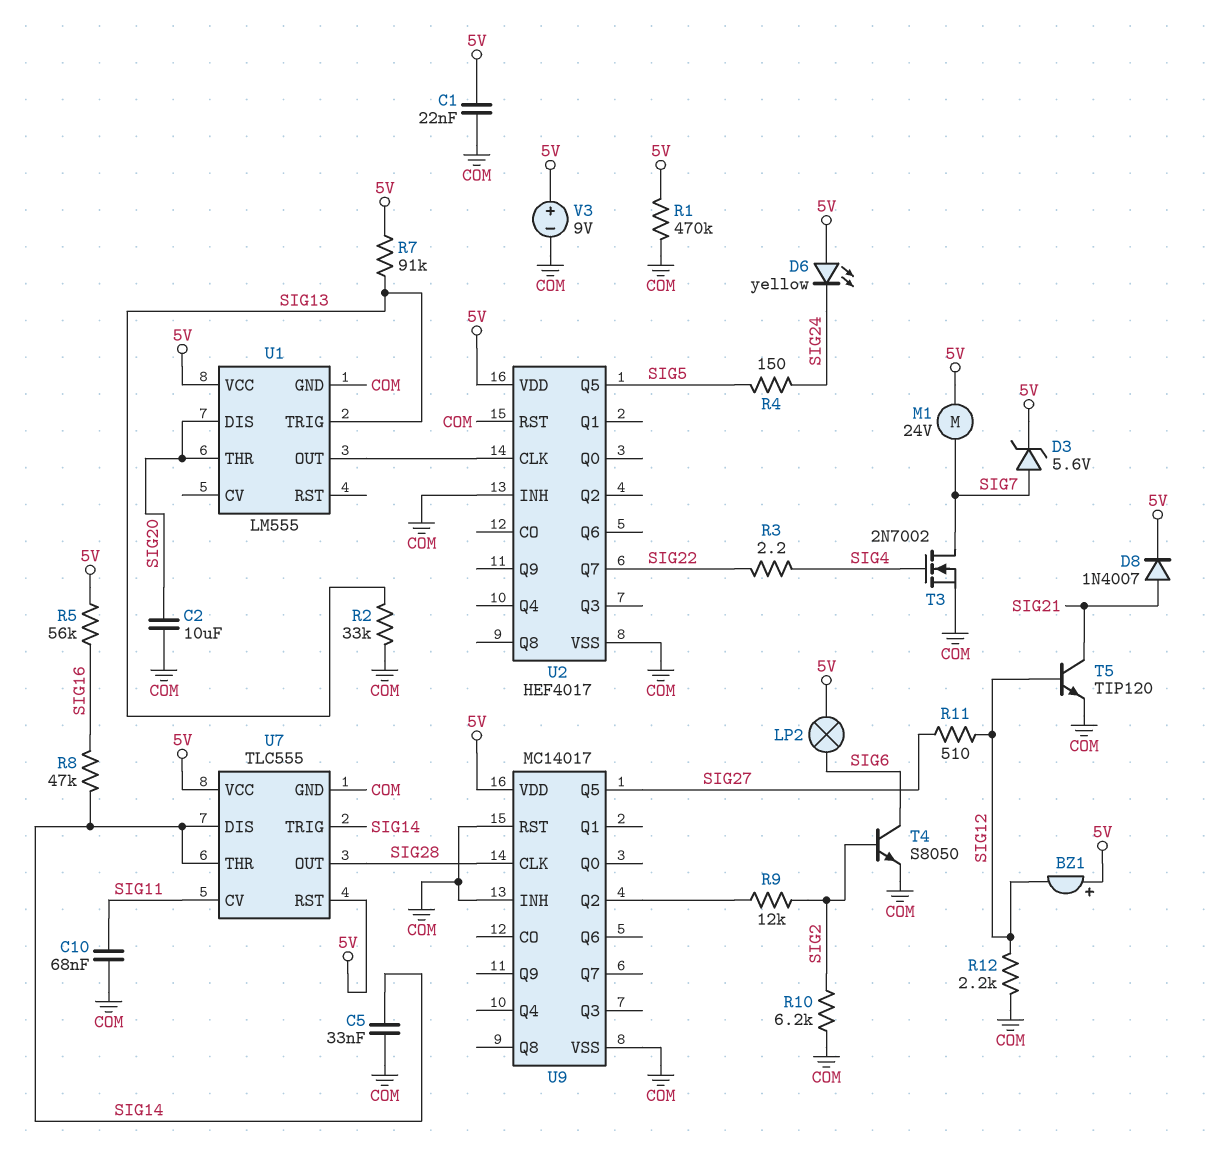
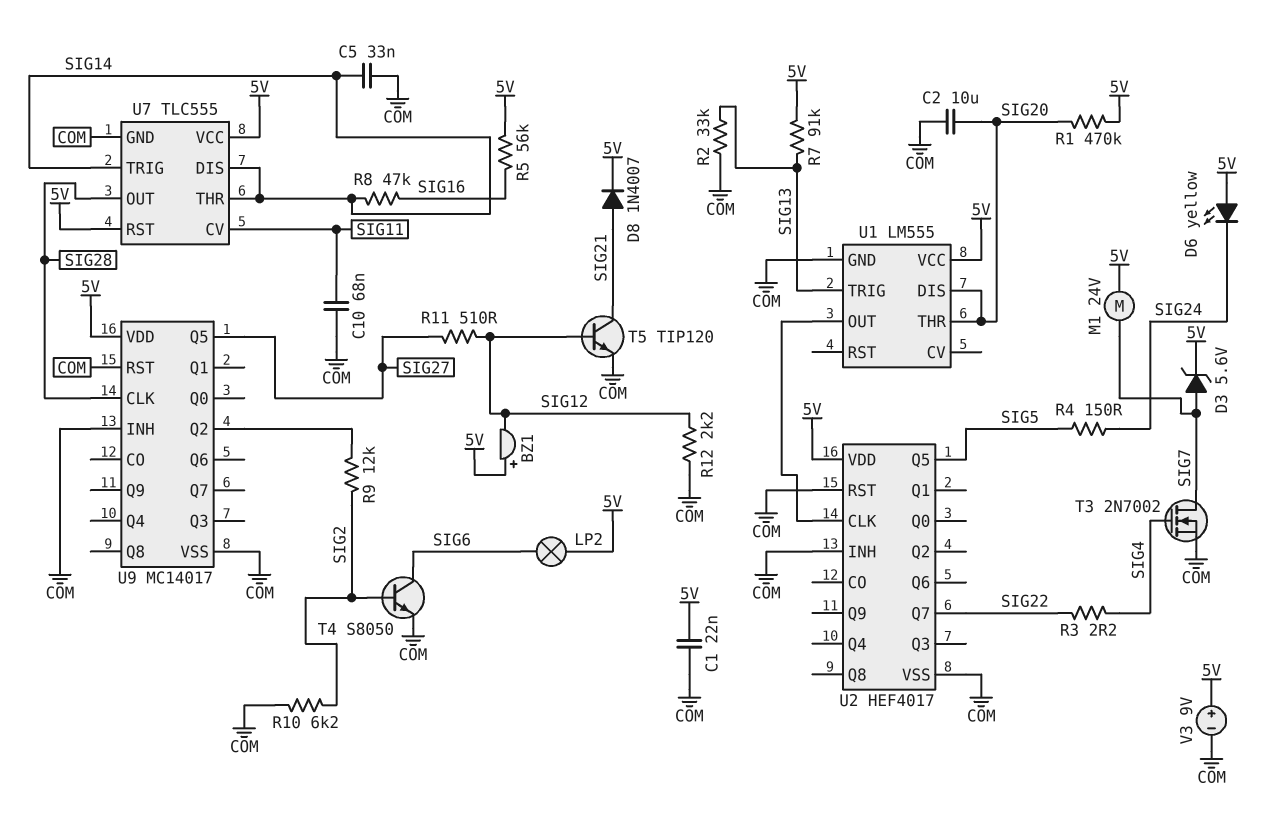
R1: 470k (5V, COM) -> 470k (5V, SIG20)

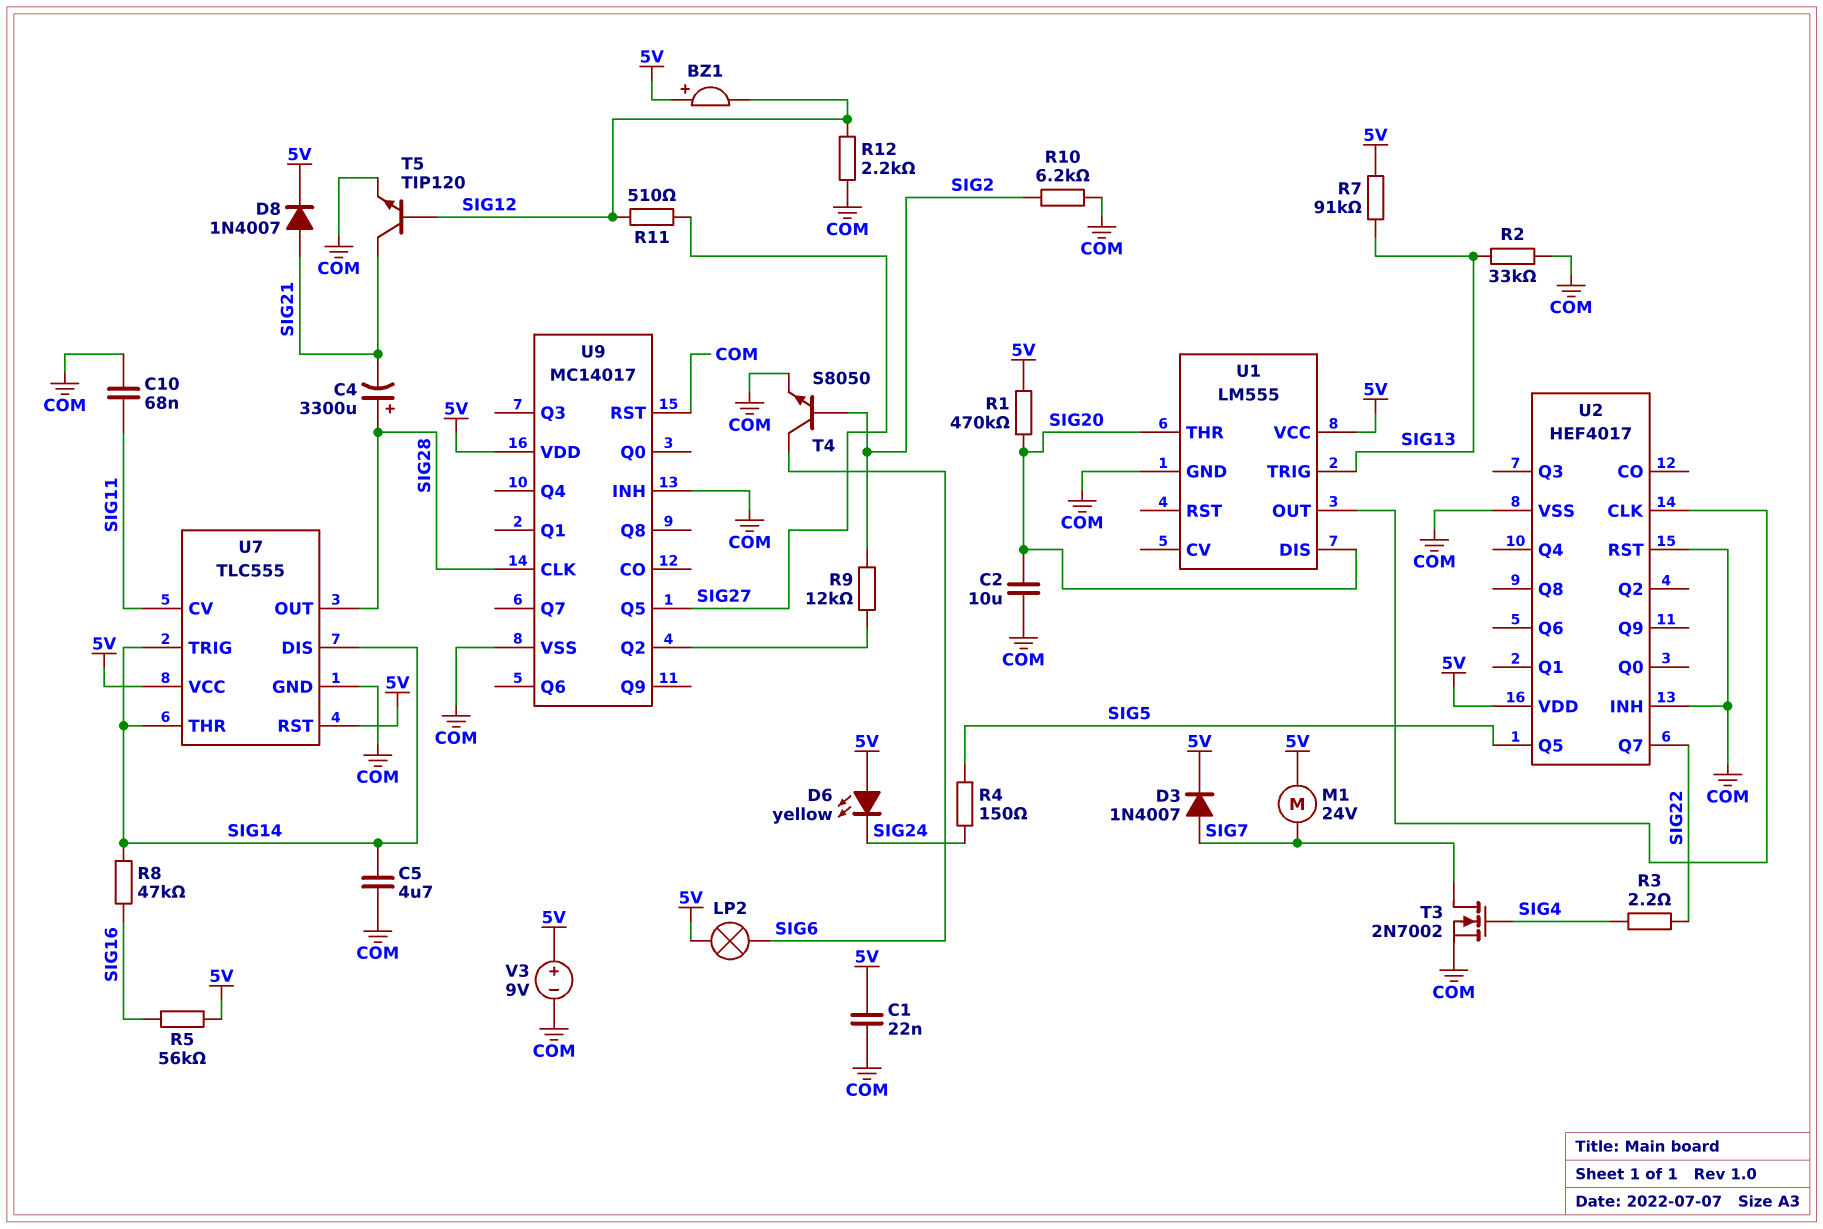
C4: none -> 3300uF (plus SIG28, minus SIG21)
C5: 33nF (COM, SIG14) -> 4.7uF (COM, SIG14)
D3: zener 5.6V (A SIG7, K 5V) -> diode 1N4007 (A SIG7, K 5V)

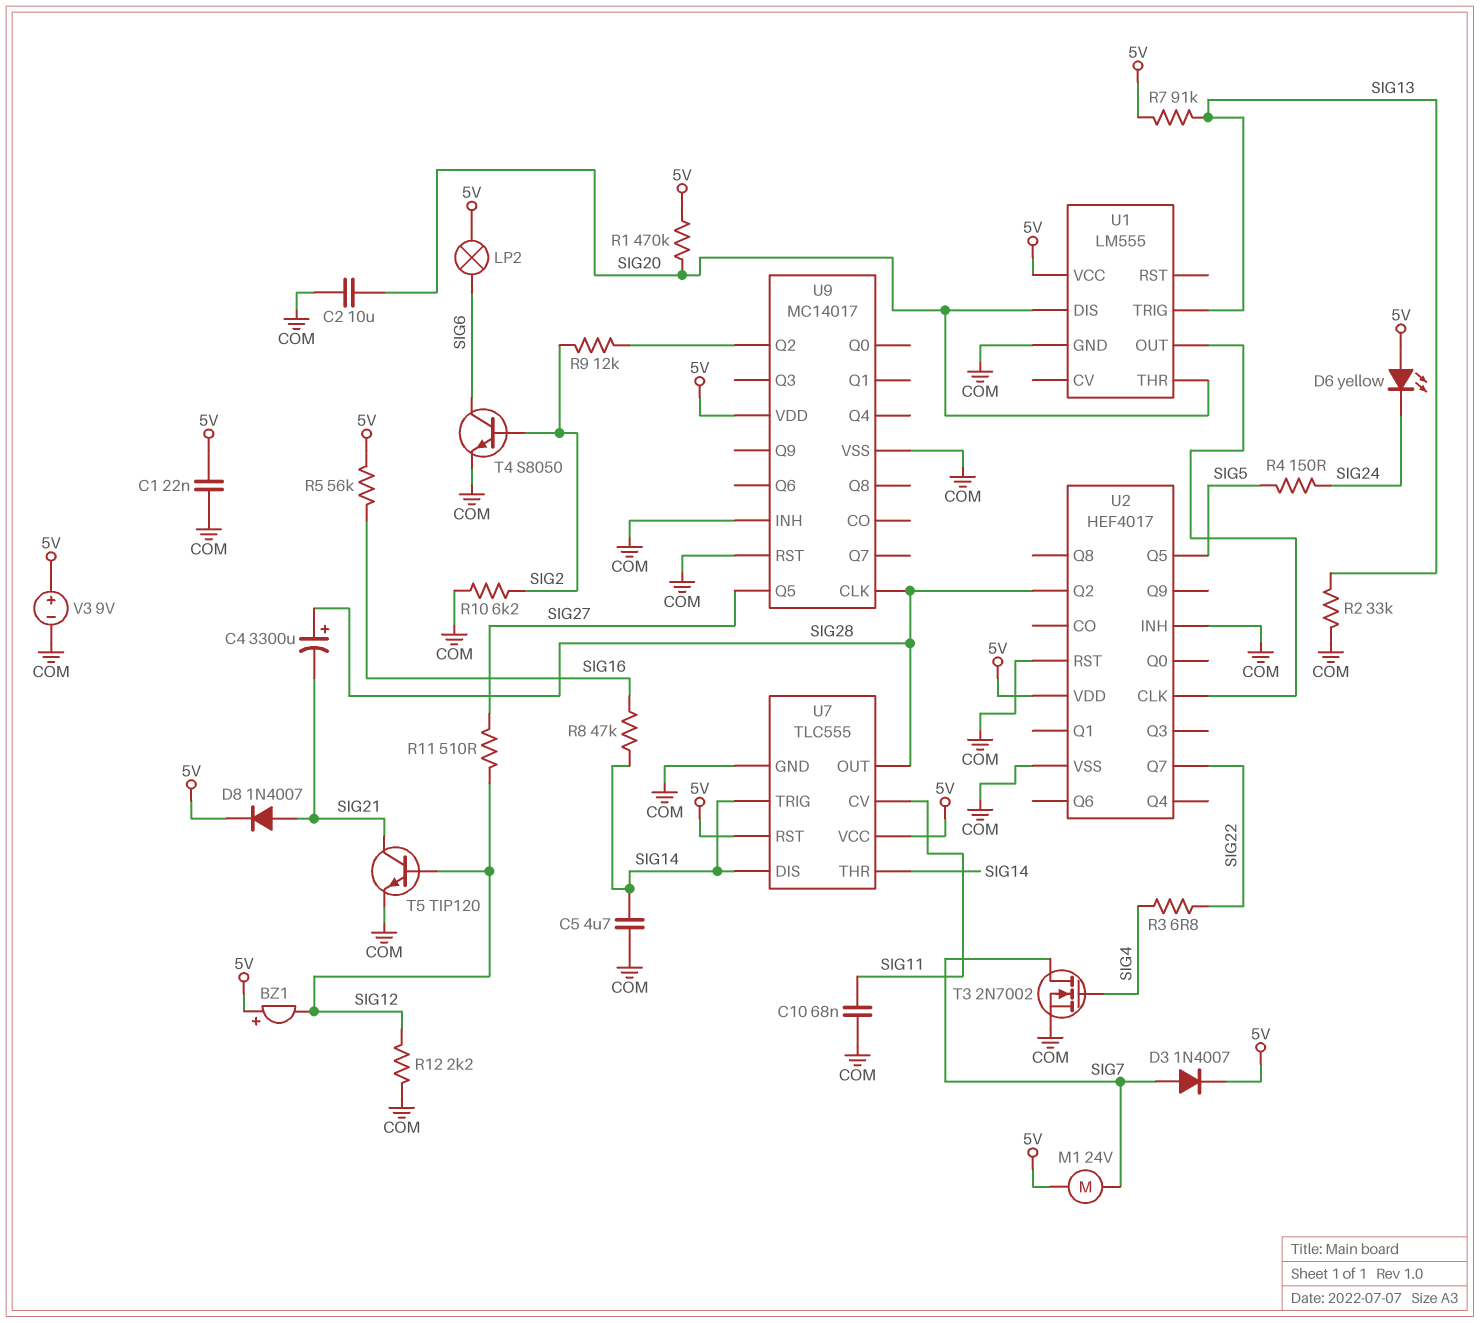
R3: 2.2 (SIG4, SIG22) -> 6.8 (SIG4, SIG22)
U2 pin Q2: none -> SIG28

